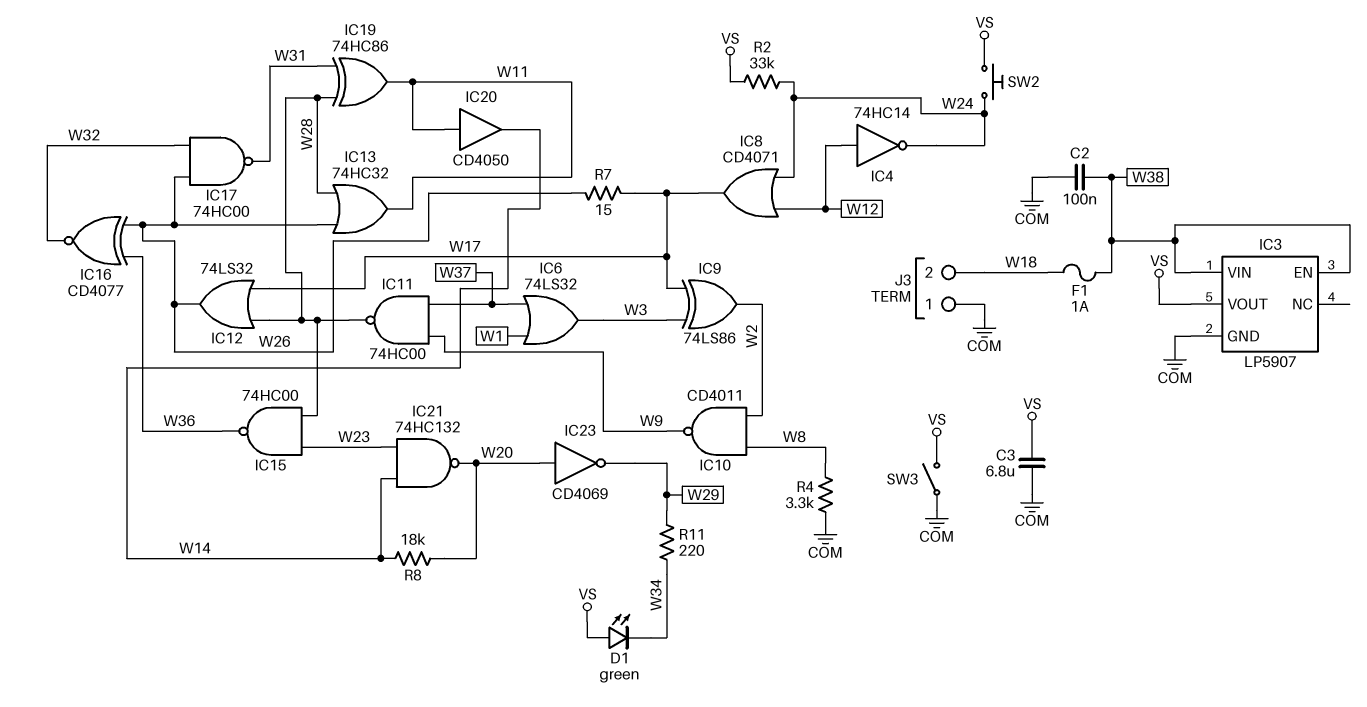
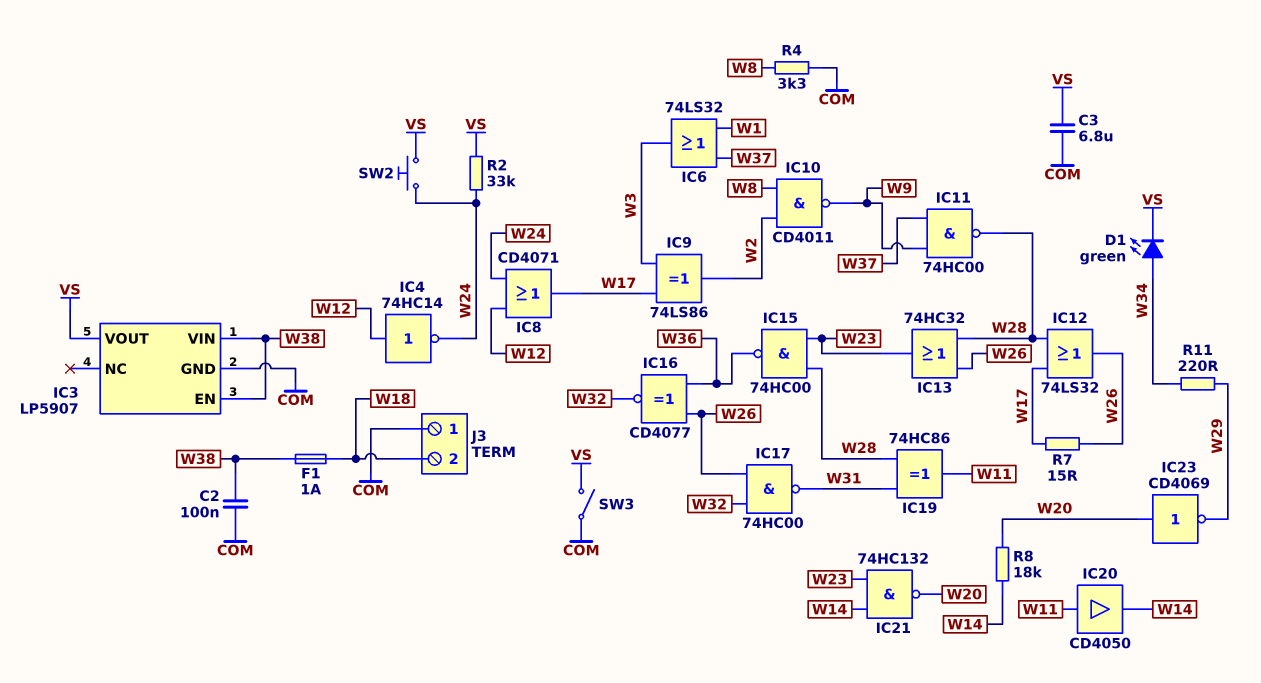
D1: LED green (A VS, K W34) -> LED green (A W34, K VS)
IC13: OR 74HC32 (in W26, in W28, out W11) -> OR 74HC32 (in W26, in W28, out W23)

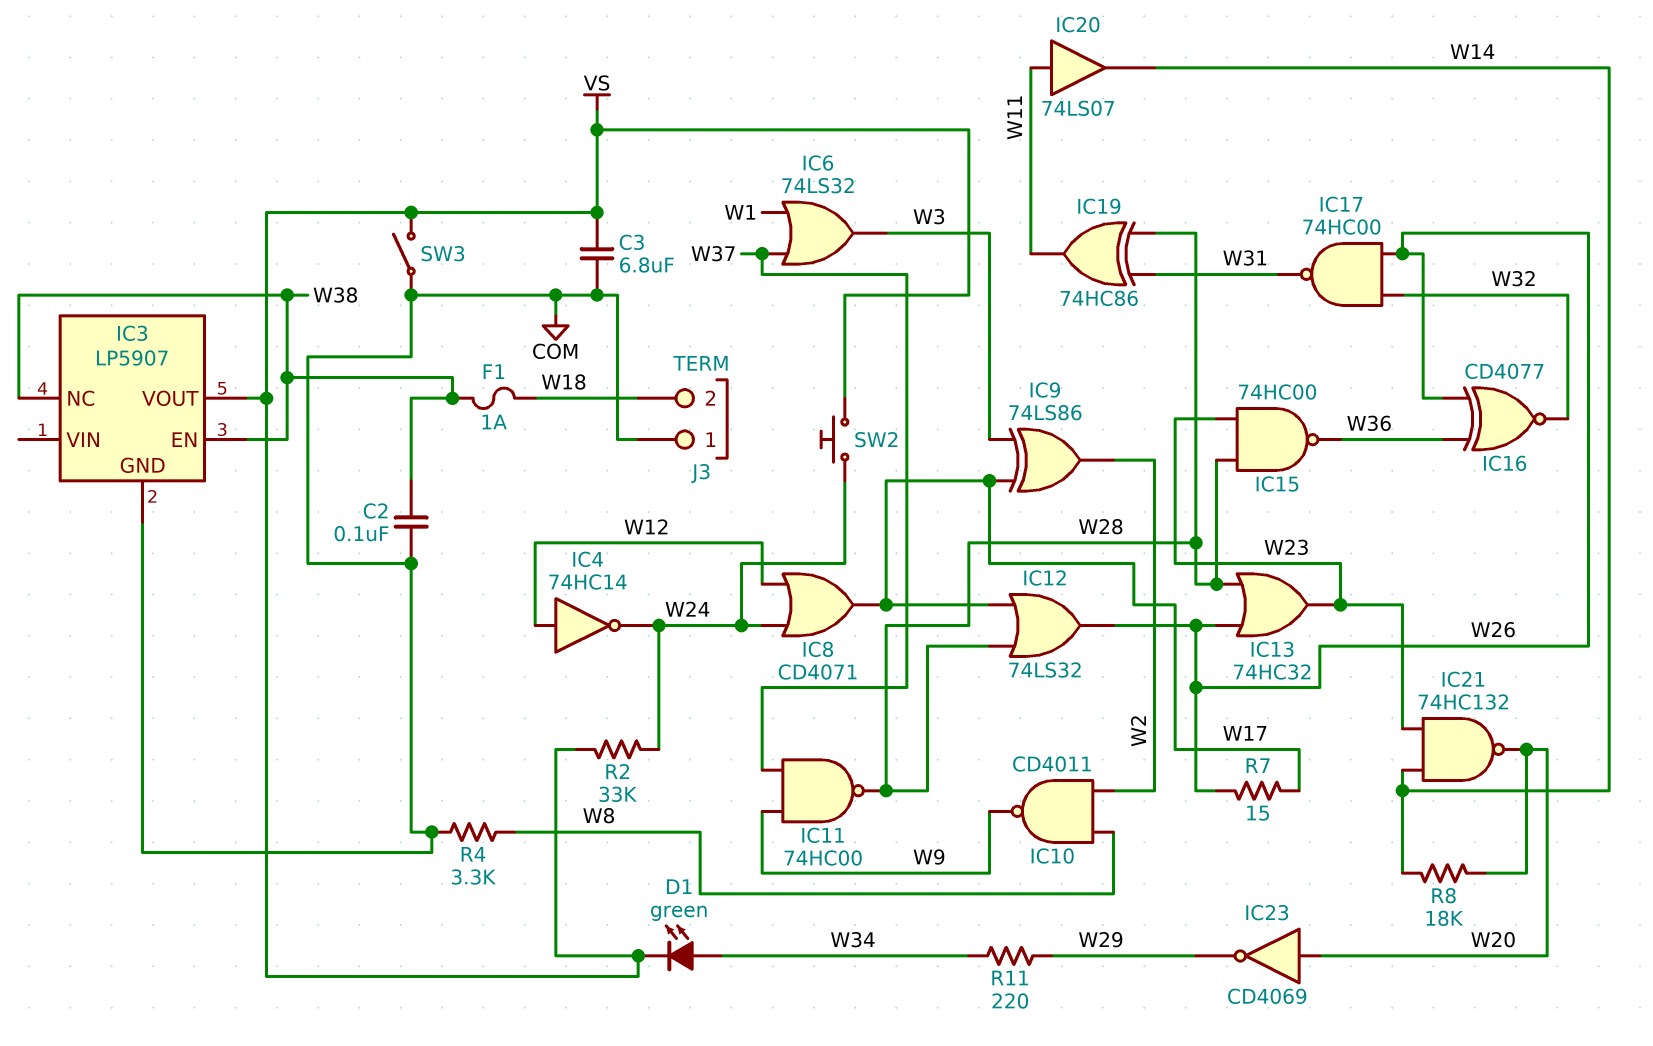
IC3 pin NC: none -> W38
IC3 pin VIN: W38 -> none
IC20: buffer CD4050 (in W11, out W14) -> buffer 74LS07 (in W11, out W14)

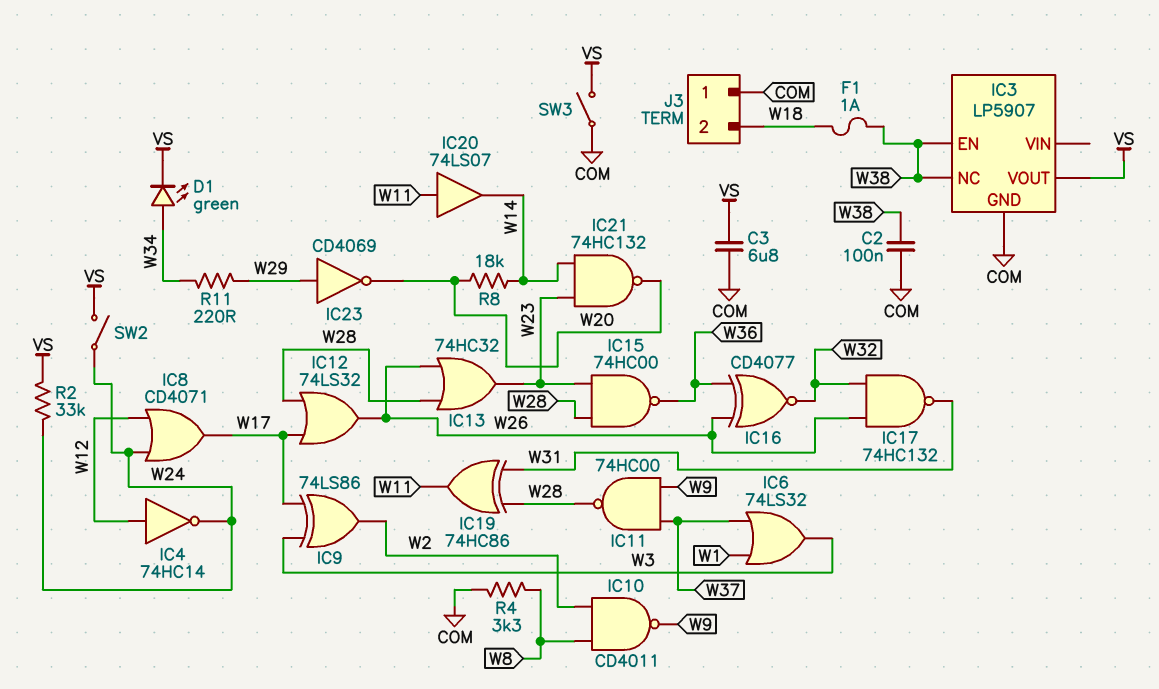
IC17: NAND 74HC00 (in W26, in W32, out W31) -> NAND 74HC132 (in W26, in W32, out W31)
IC23: NOT CD4069 (in W20, out W29) -> NOT CD4069 (in W29, out W20)
R7: 15 (W17, W26) -> none
SW2: button (VS, W24) -> switch (VS, W24)

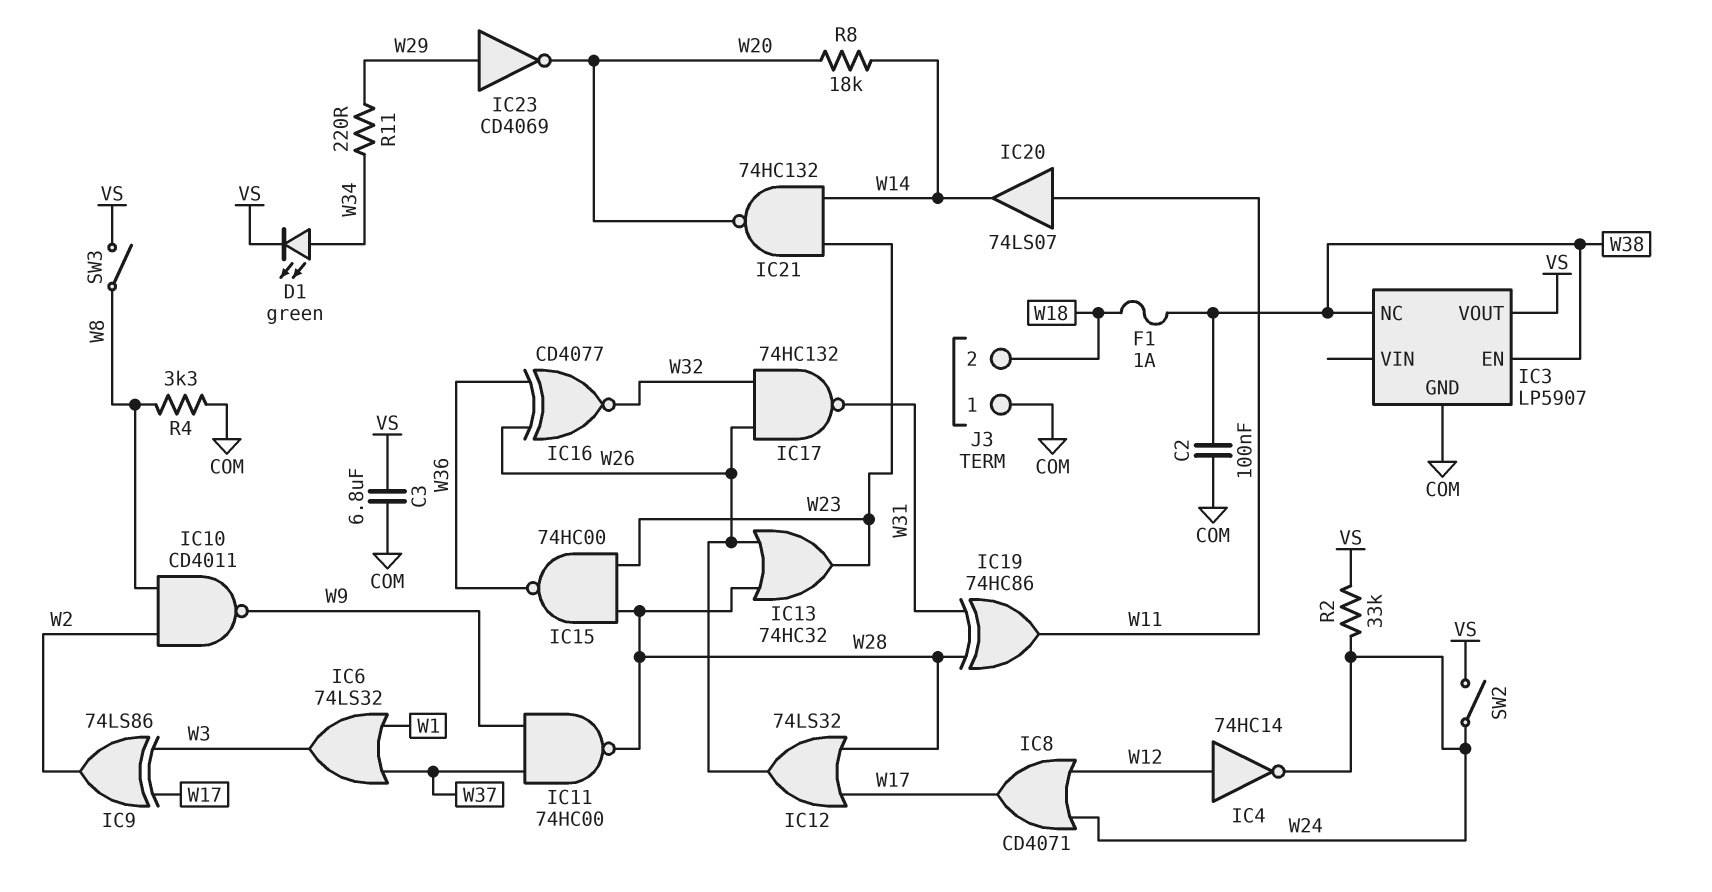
SW3: switch (COM, VS) -> switch (VS, W8)

